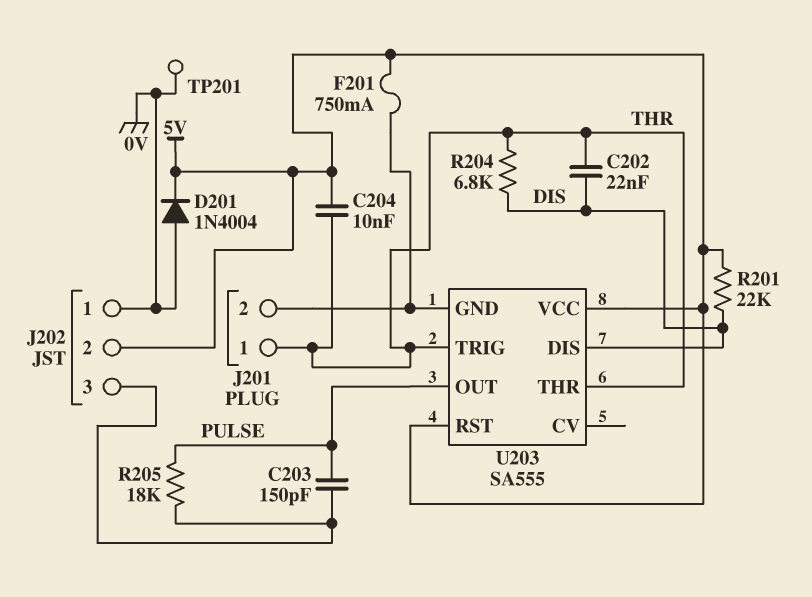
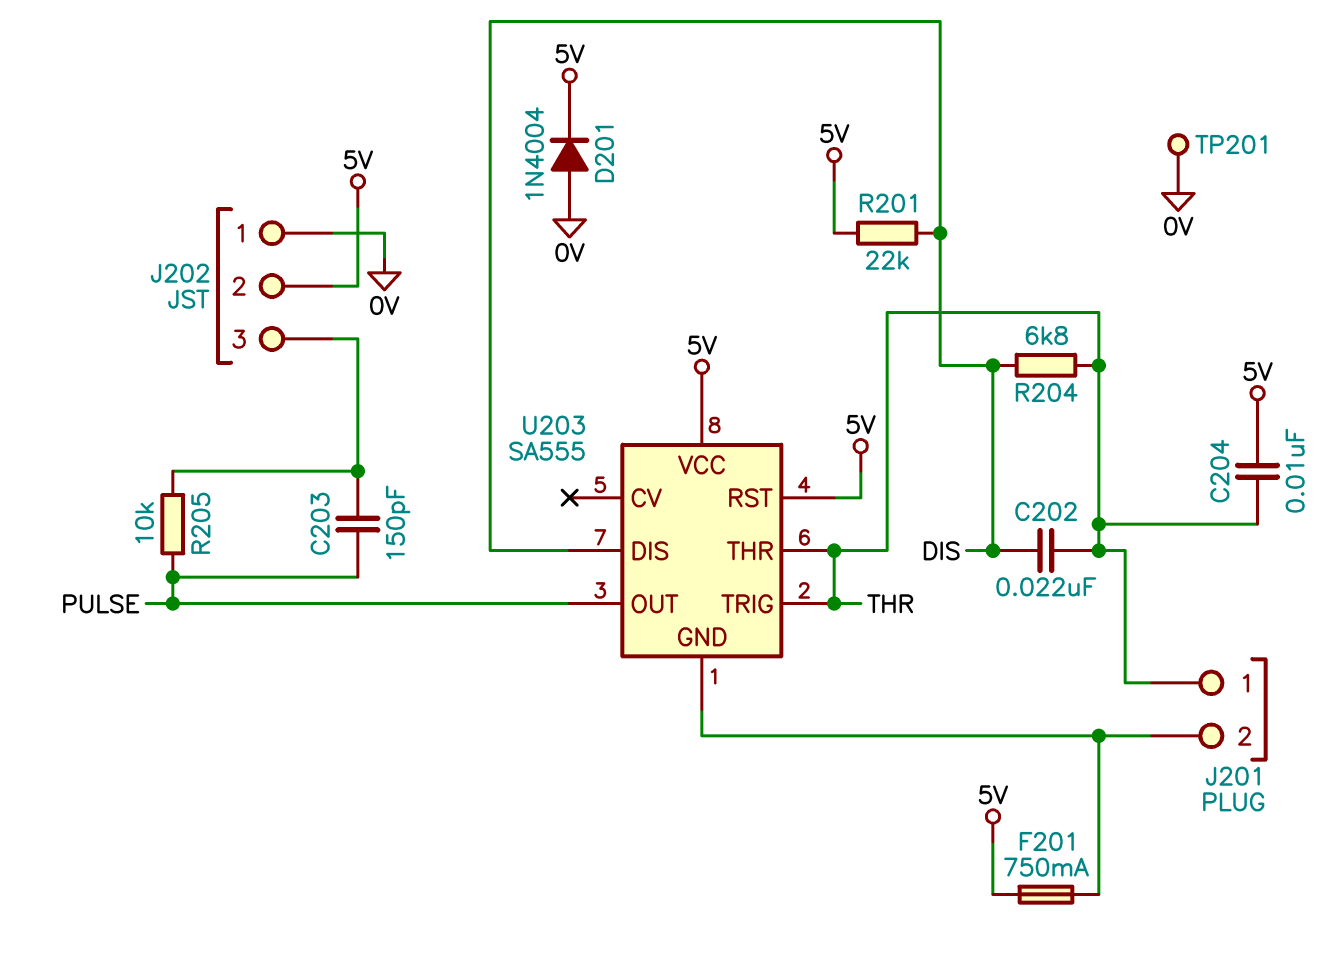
R205: 18k (J202/3, PULSE) -> 10k (J202/3, PULSE)

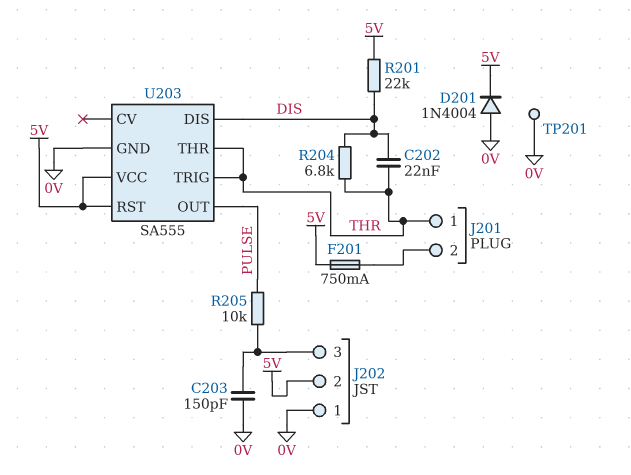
C203: 150pF (J202/3, PULSE) -> 150pF (0V, J202/3)
C204: 10nF (5V, THR) -> none
U203 pin GND: J201/2 -> 0V

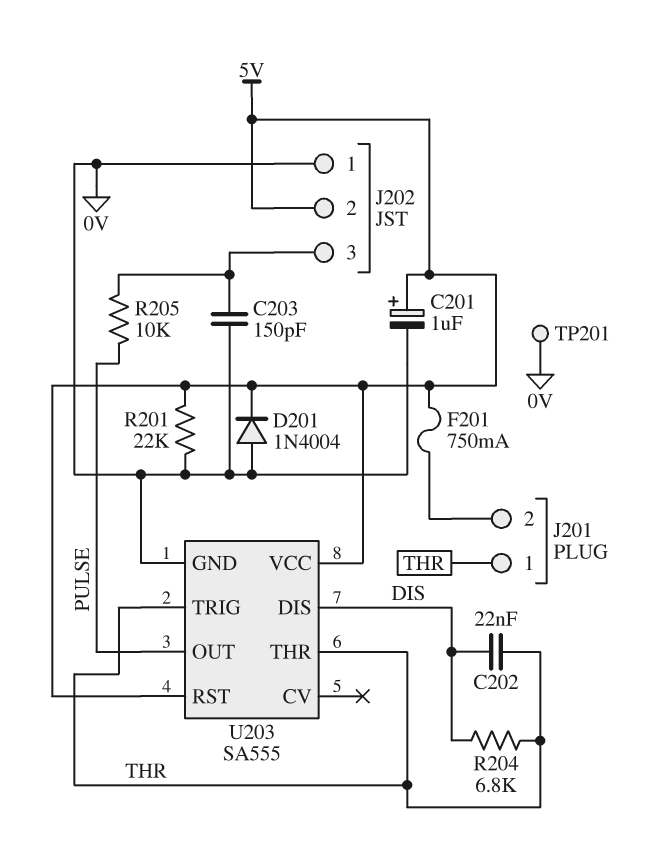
C201: none -> 1uF (plus 5V, minus 0V)
R201: 22k (5V, DIS) -> 22k (0V, 5V)

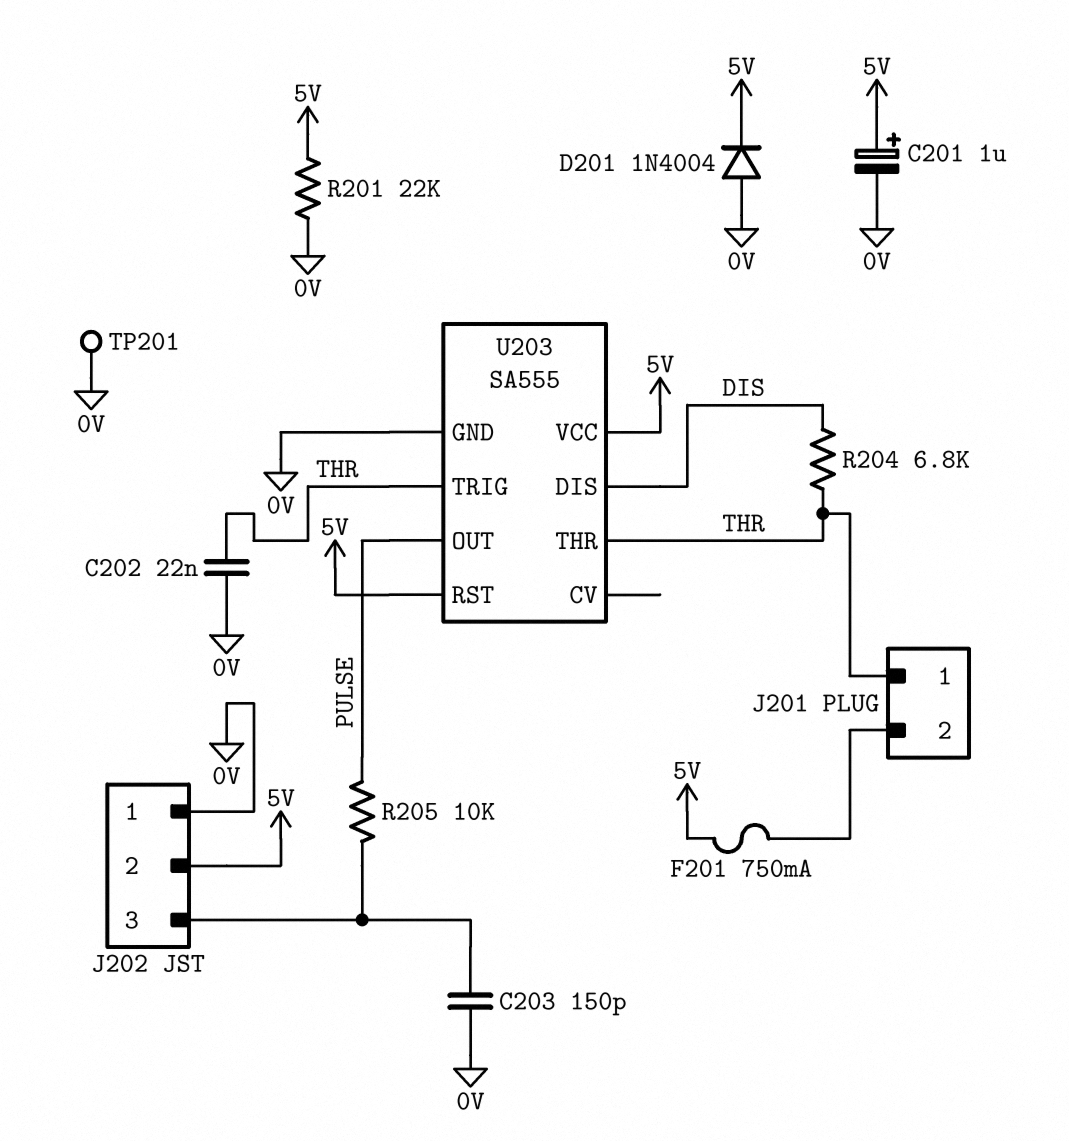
C202: 22nF (DIS, THR) -> 22nF (0V, THR)

